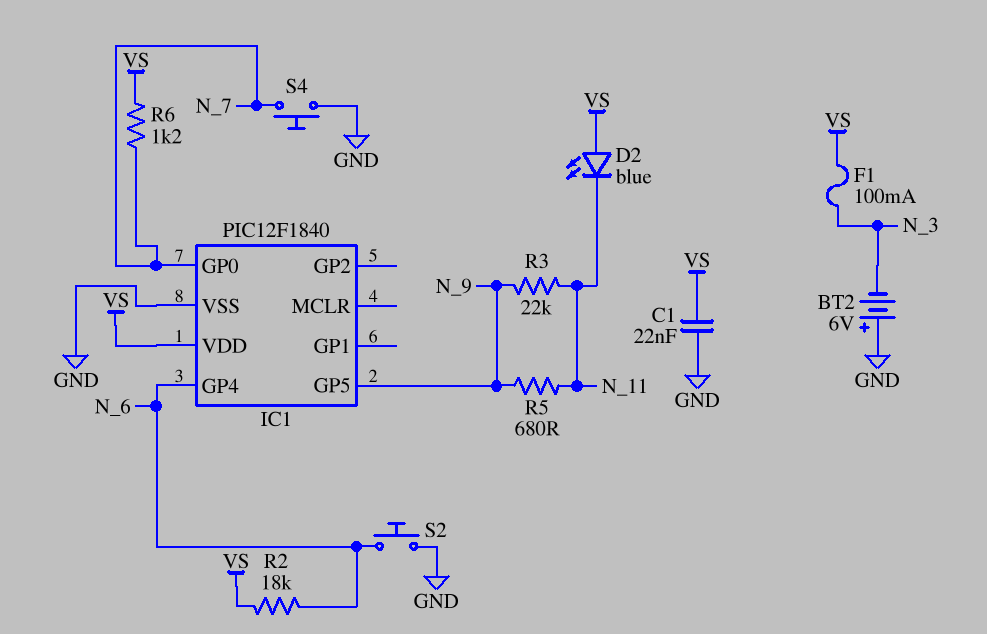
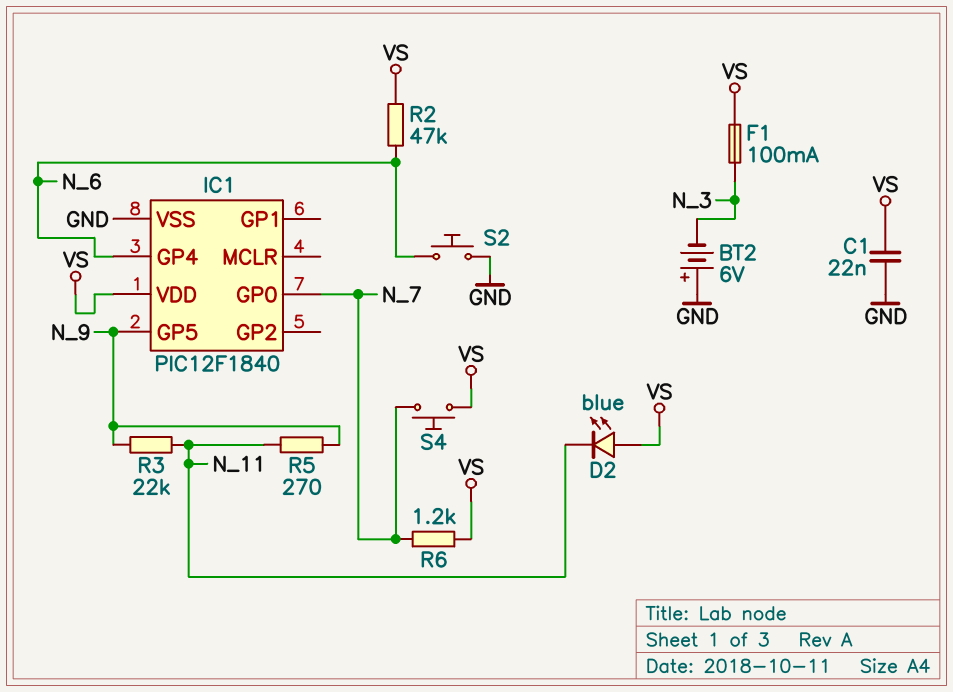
R2: 18k (N_6, VS) -> 47k (N_6, VS)
R5: 680 (N_9, N_11) -> 270 (N_9, N_11)
S4: button (GND, N_7) -> button (N_7, VS)

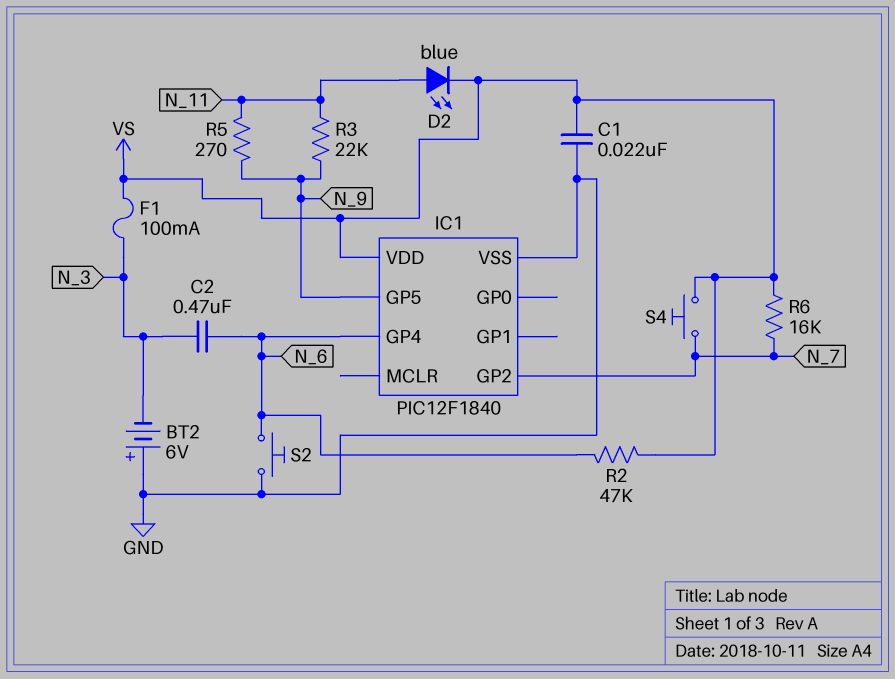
C2: none -> 470nF (N_3, N_6)
D2: LED blue (A VS, K N_11) -> LED blue (A N_11, K VS)
IC1 pin GP0: N_7 -> none
IC1 pin GP2: none -> N_7
R6: 1.2k (N_7, VS) -> 16k (N_7, VS)

